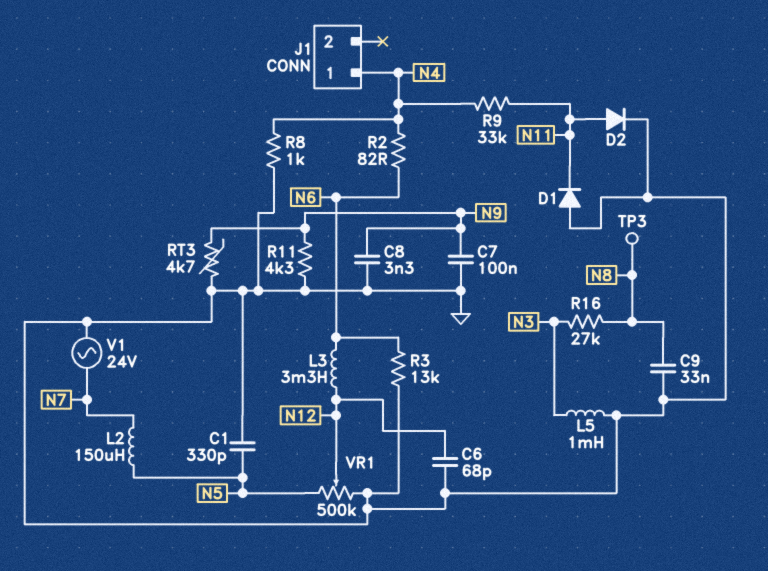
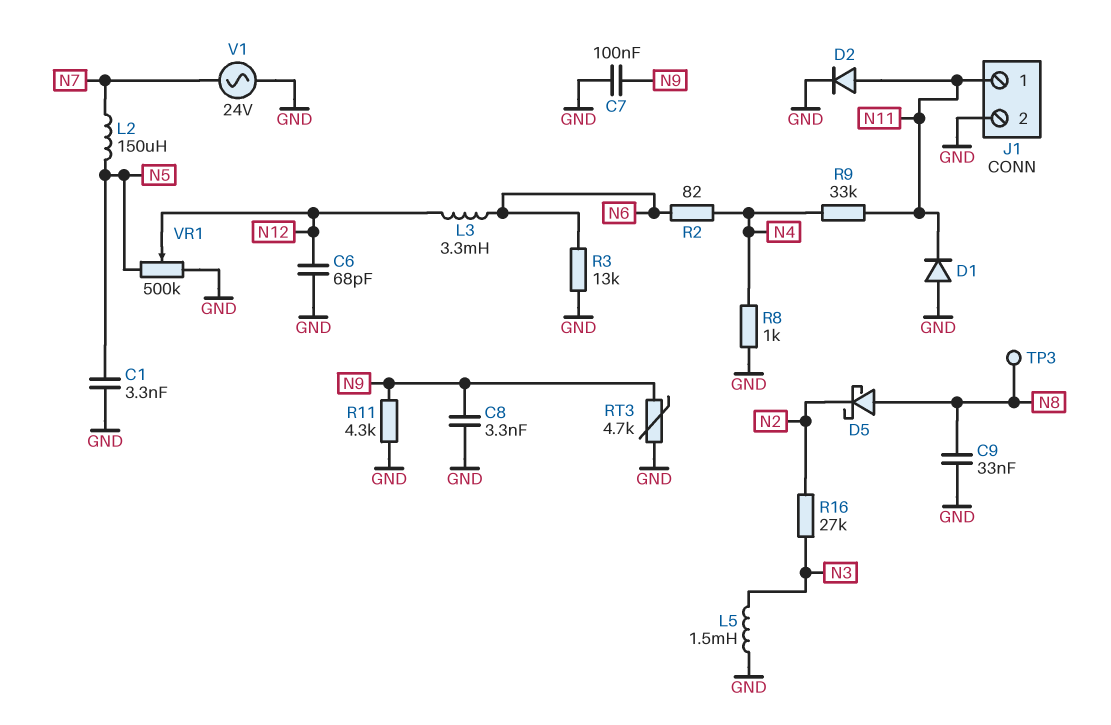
C1: 330pF (GND, N5) -> 3.3nF (GND, N5)
D5: none -> schottky (A N8, K N2)
J1 pin 1: N4 -> N11
J1 pin 2: none -> GND
L5: 1mH (GND, N3) -> 1.5mH (GND, N3)
R16: 27k (N3, N8) -> 27k (N2, N3)

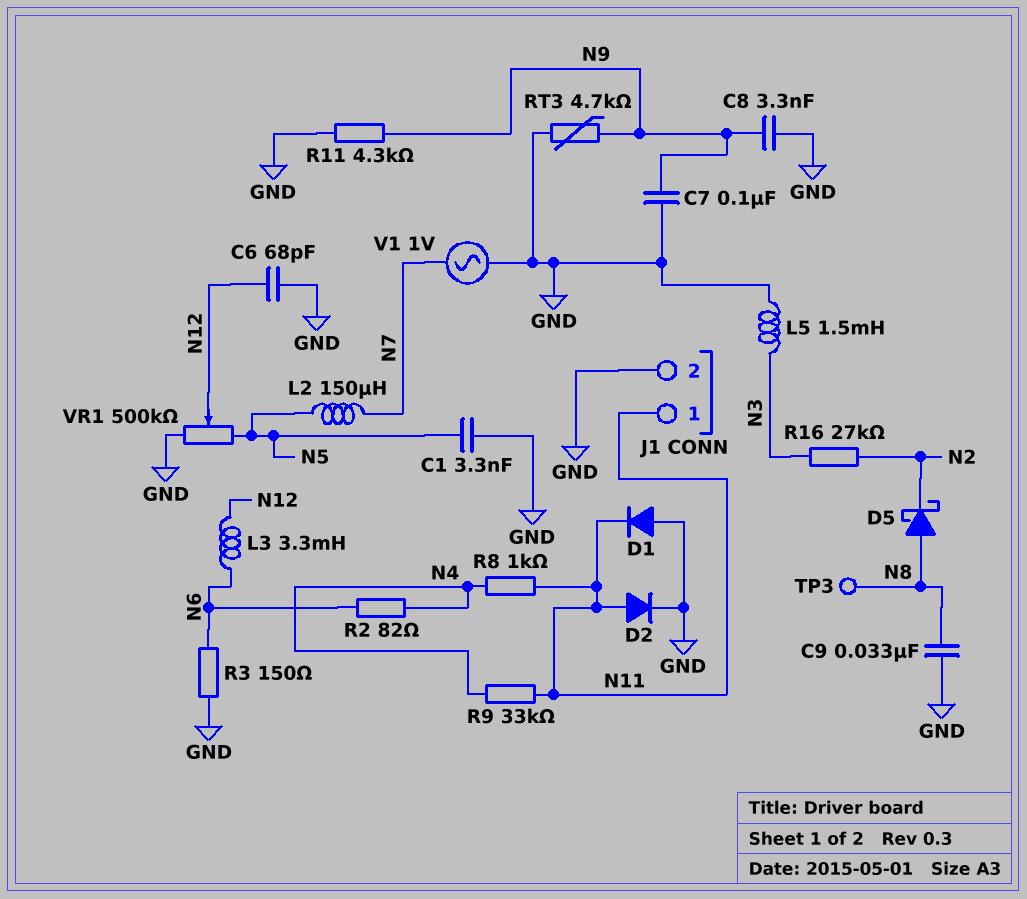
R3: 13k (GND, N6) -> 150 (GND, N6)
R8: 1k (GND, N4) -> 1k (N4, N11)
V1: AC 24V (GND, N7) -> AC 1V (GND, N7)

